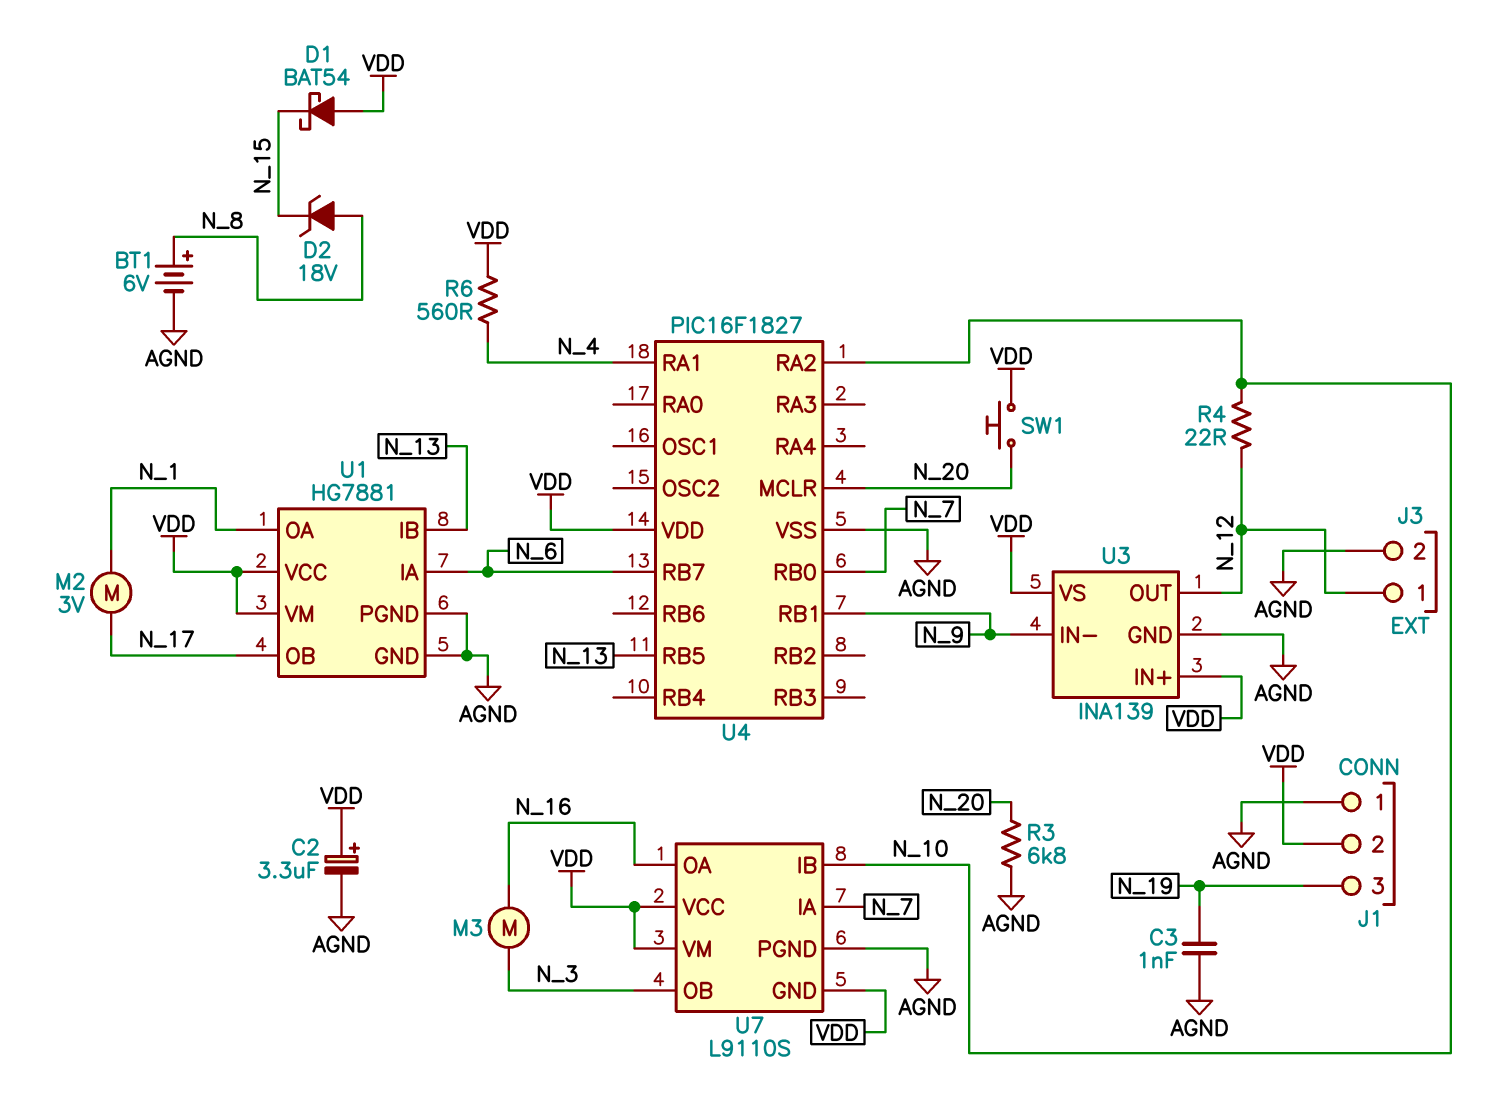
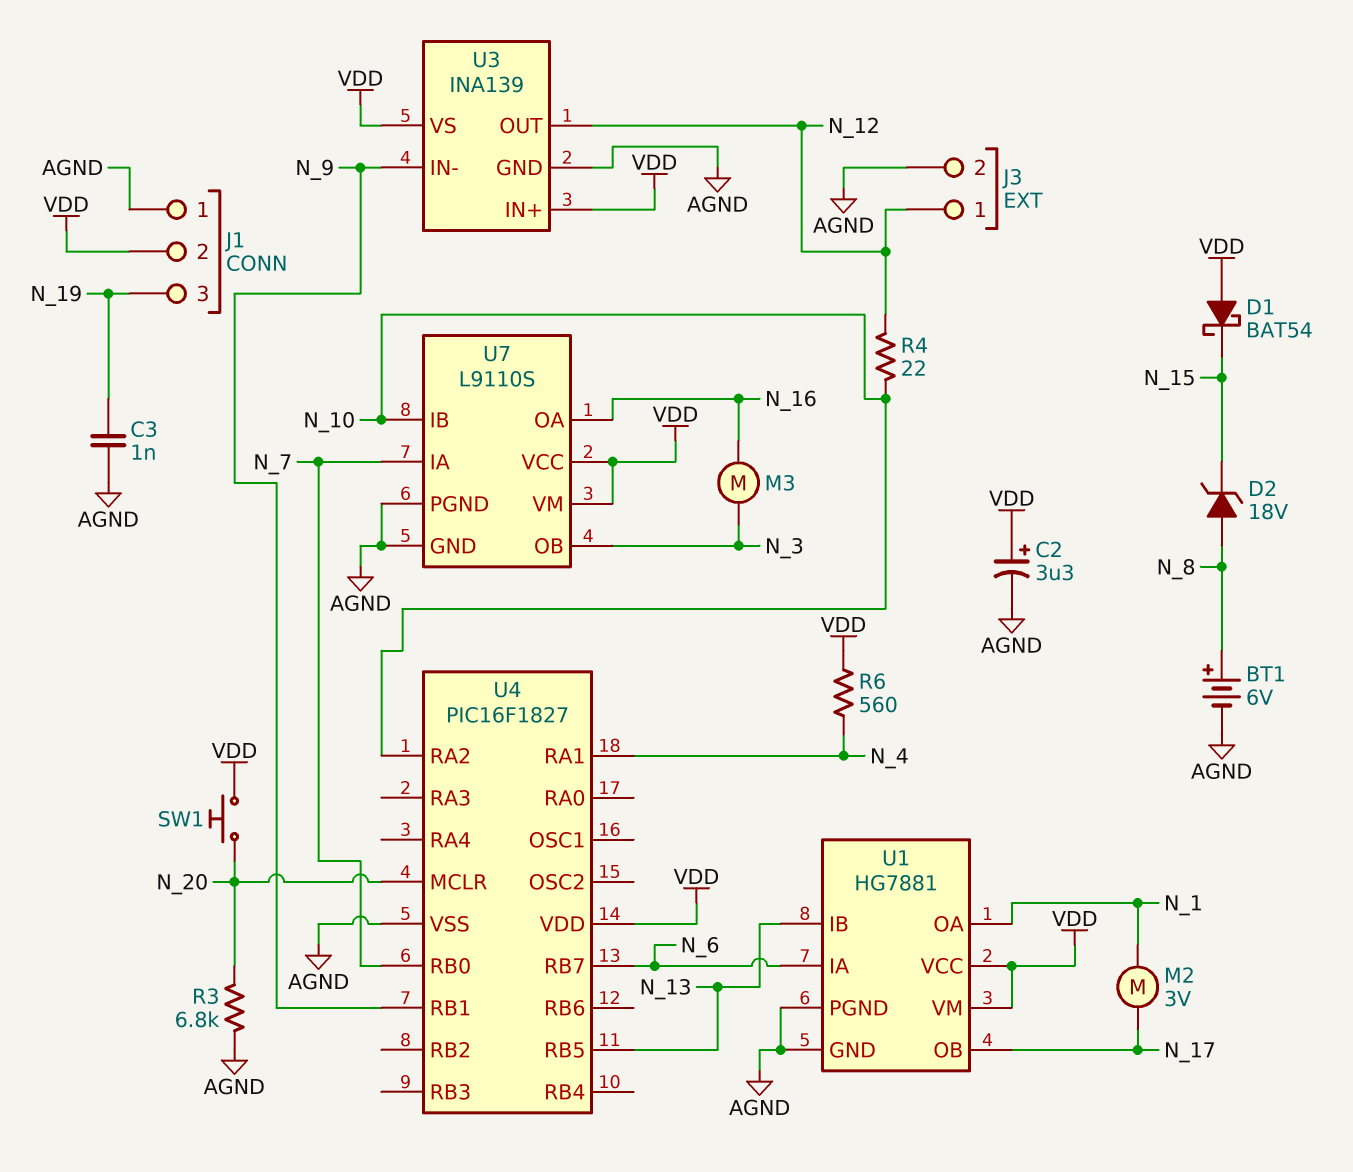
U7 pin GND: VDD -> AGND

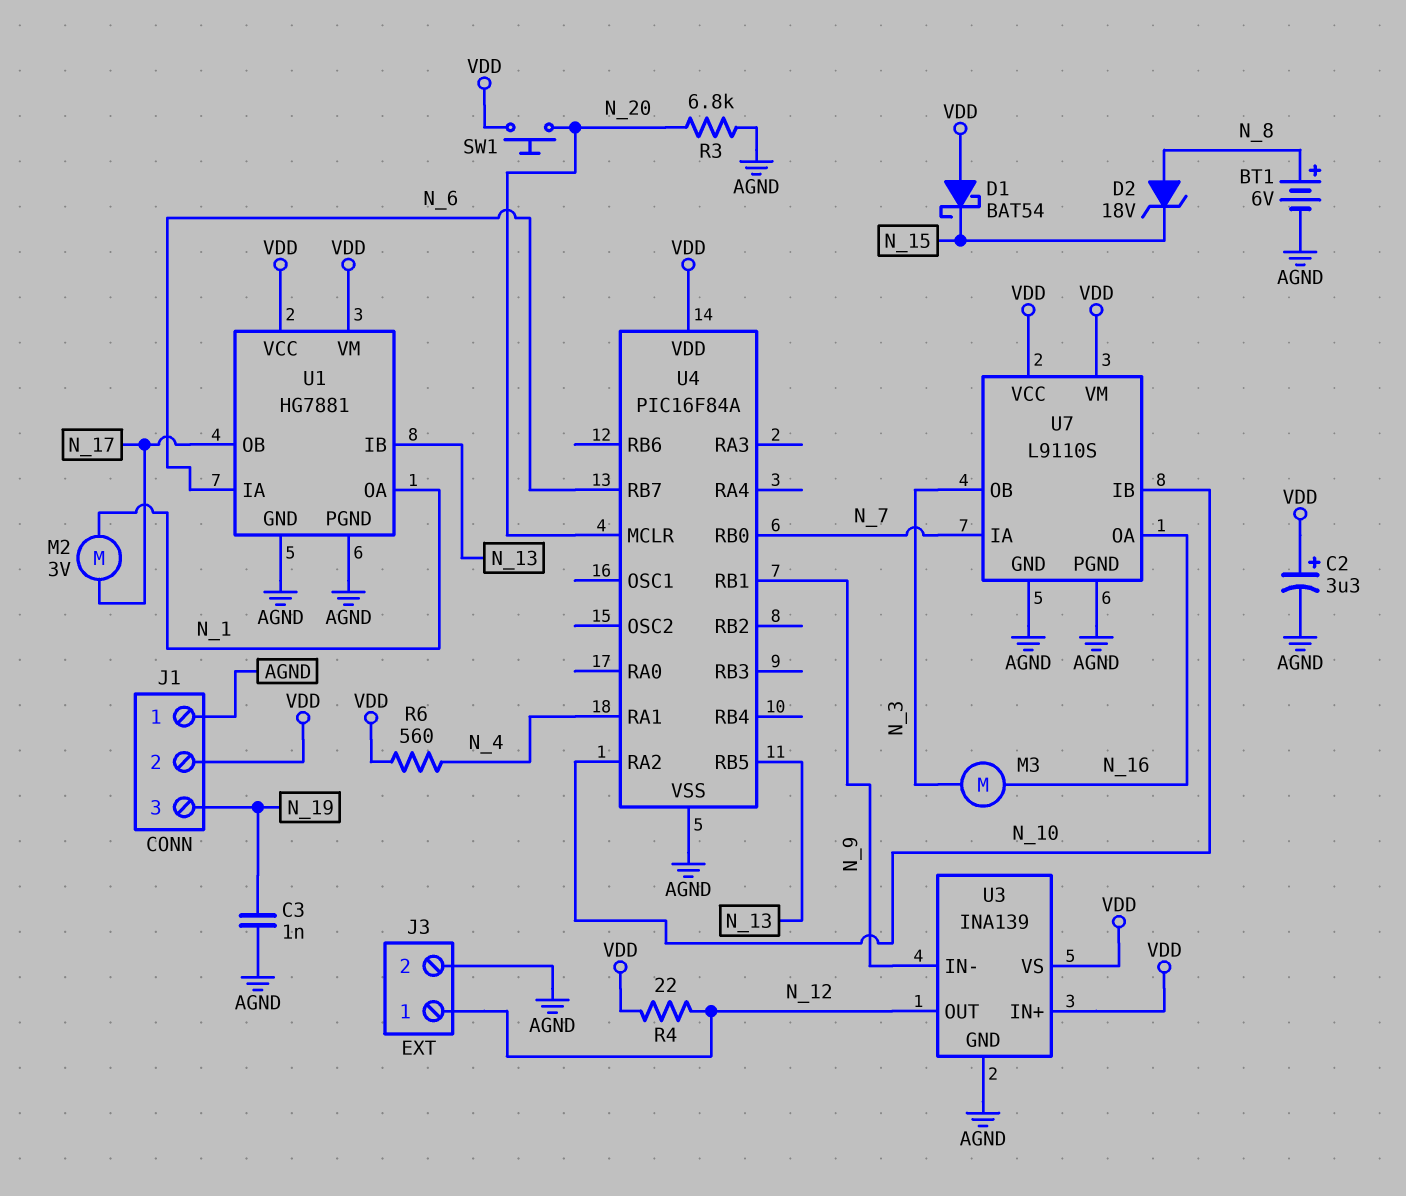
R4: 22 (N_10, N_12) -> 22 (N_12, VDD)
U4: PIC16F1827 -> PIC16F84A

